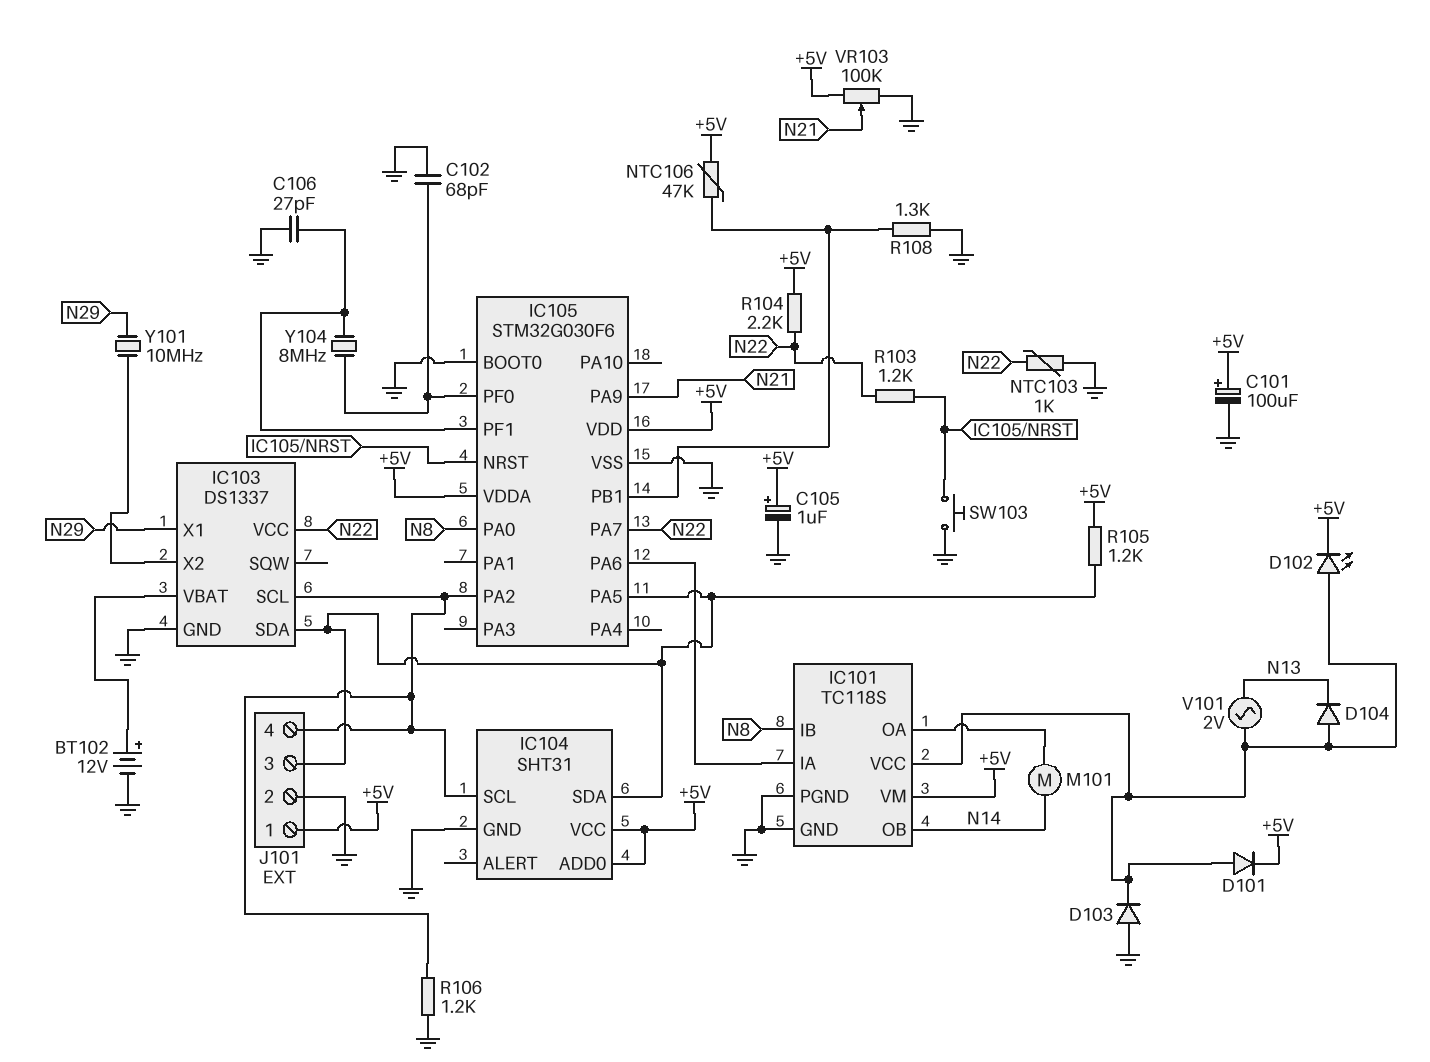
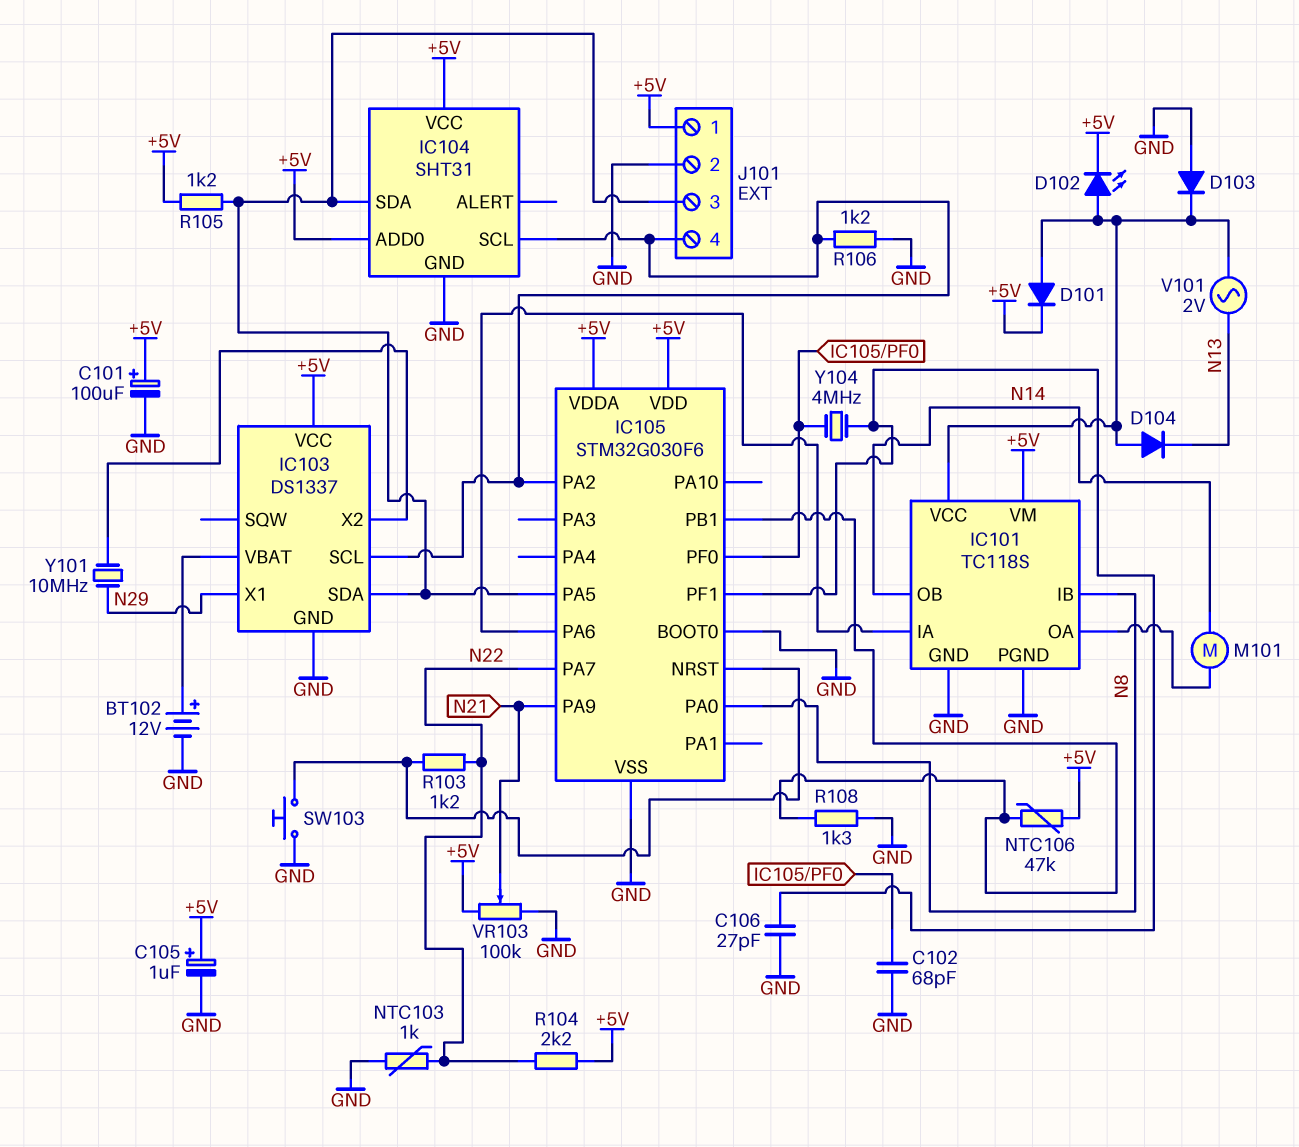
IC103 pin VCC: N22 -> +5V
Y104: 8MHz (IC105/PF0, IC105/PF1) -> 4MHz (IC105/PF0, IC105/PF1)

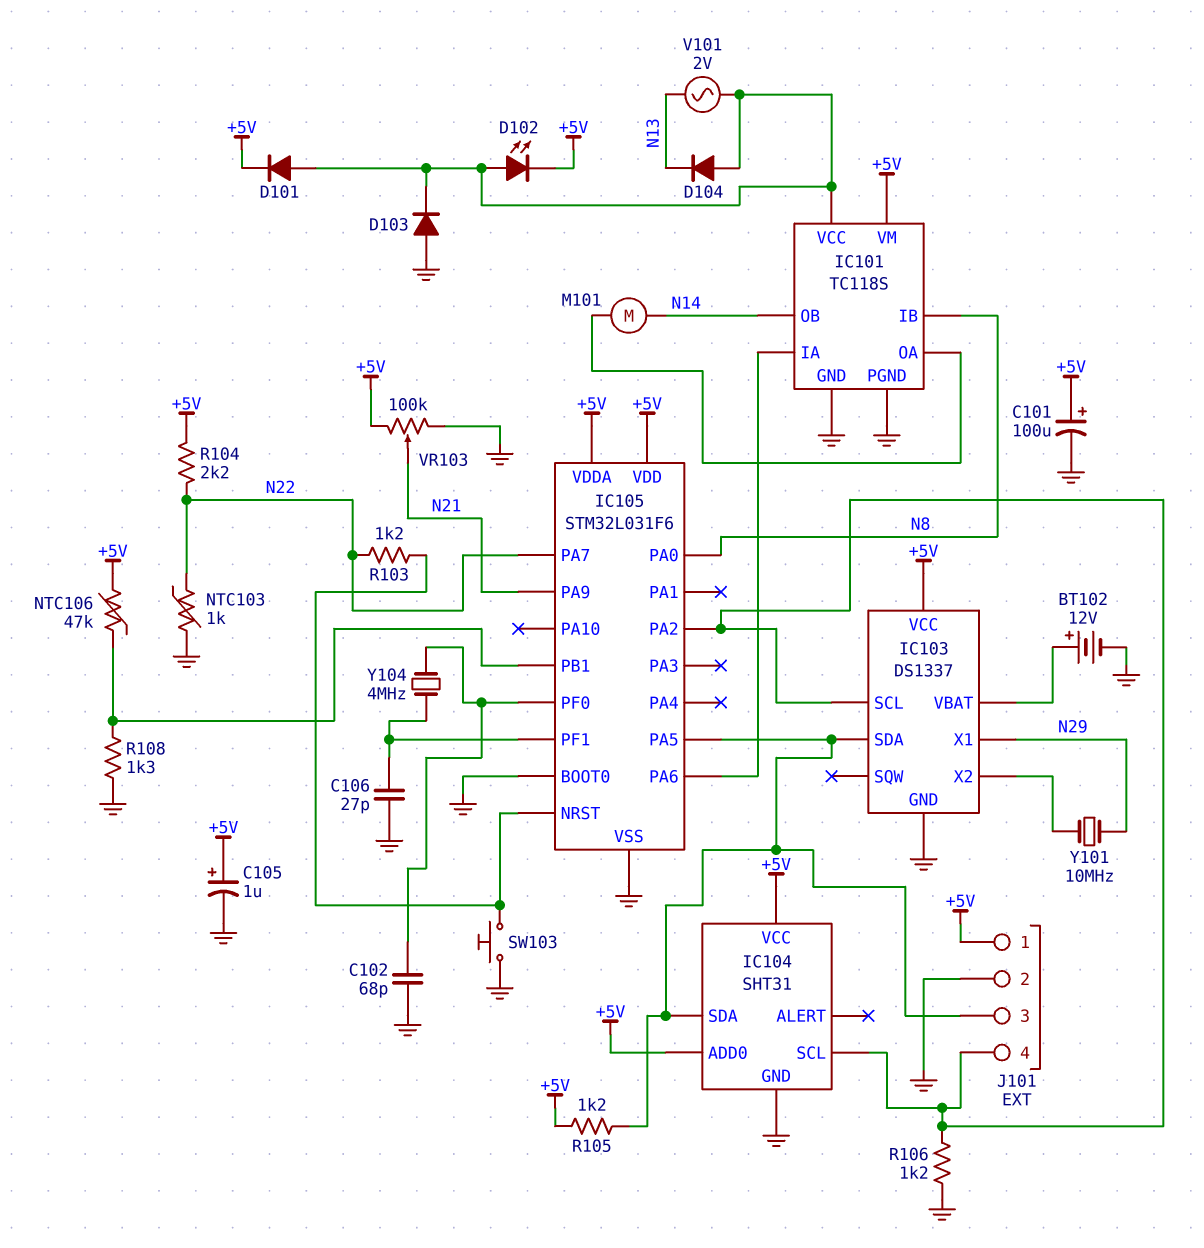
IC105: STM32G030F6 -> STM32L031F6

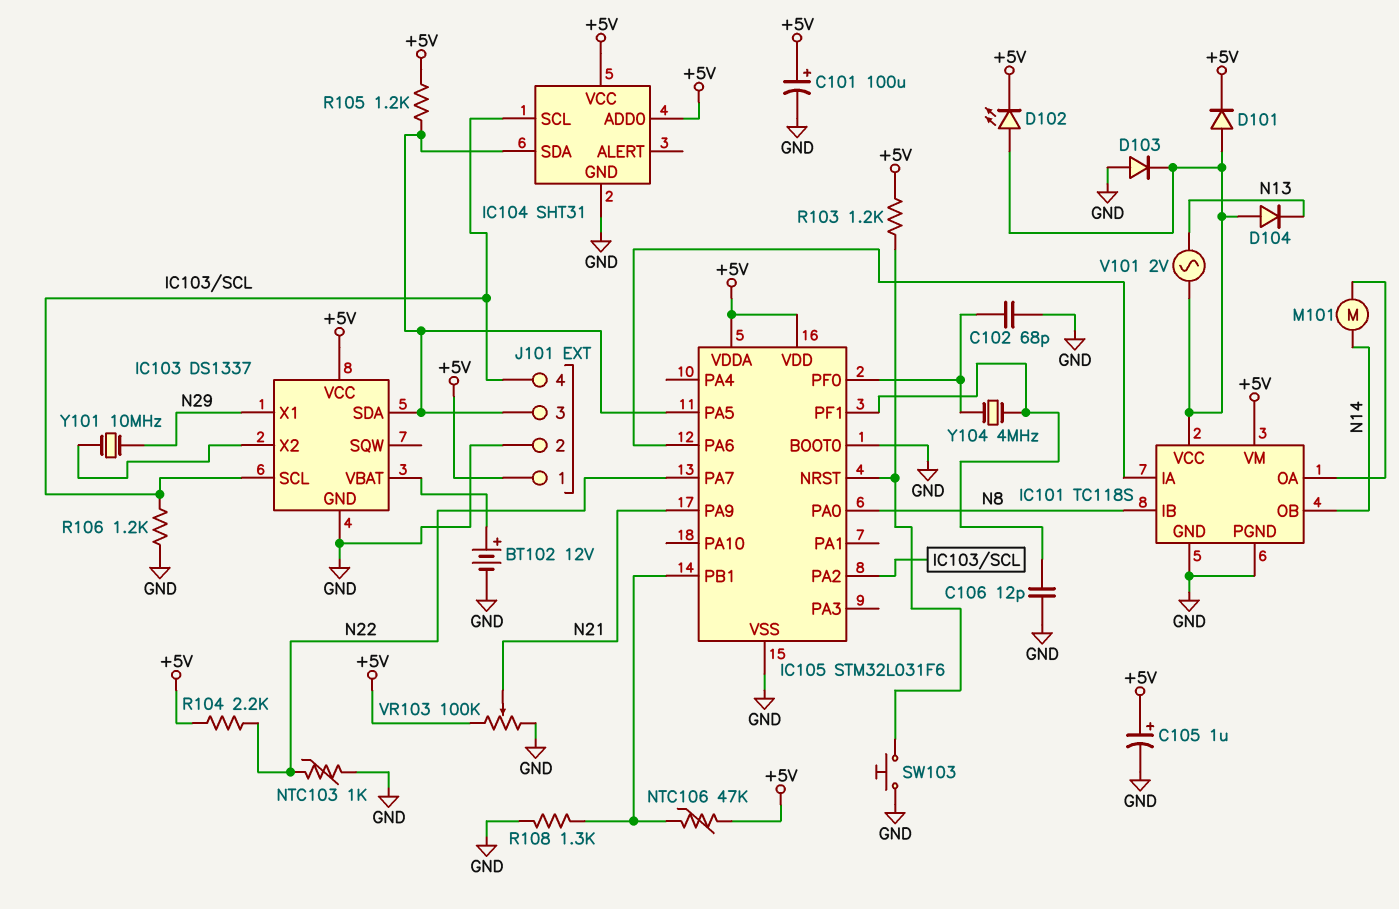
C106: 27pF (GND, IC105/PF1) -> 12pF (GND, IC105/PF1)
R103: 1.2k (IC105/NRST, N22) -> 1.2k (+5V, IC105/NRST)

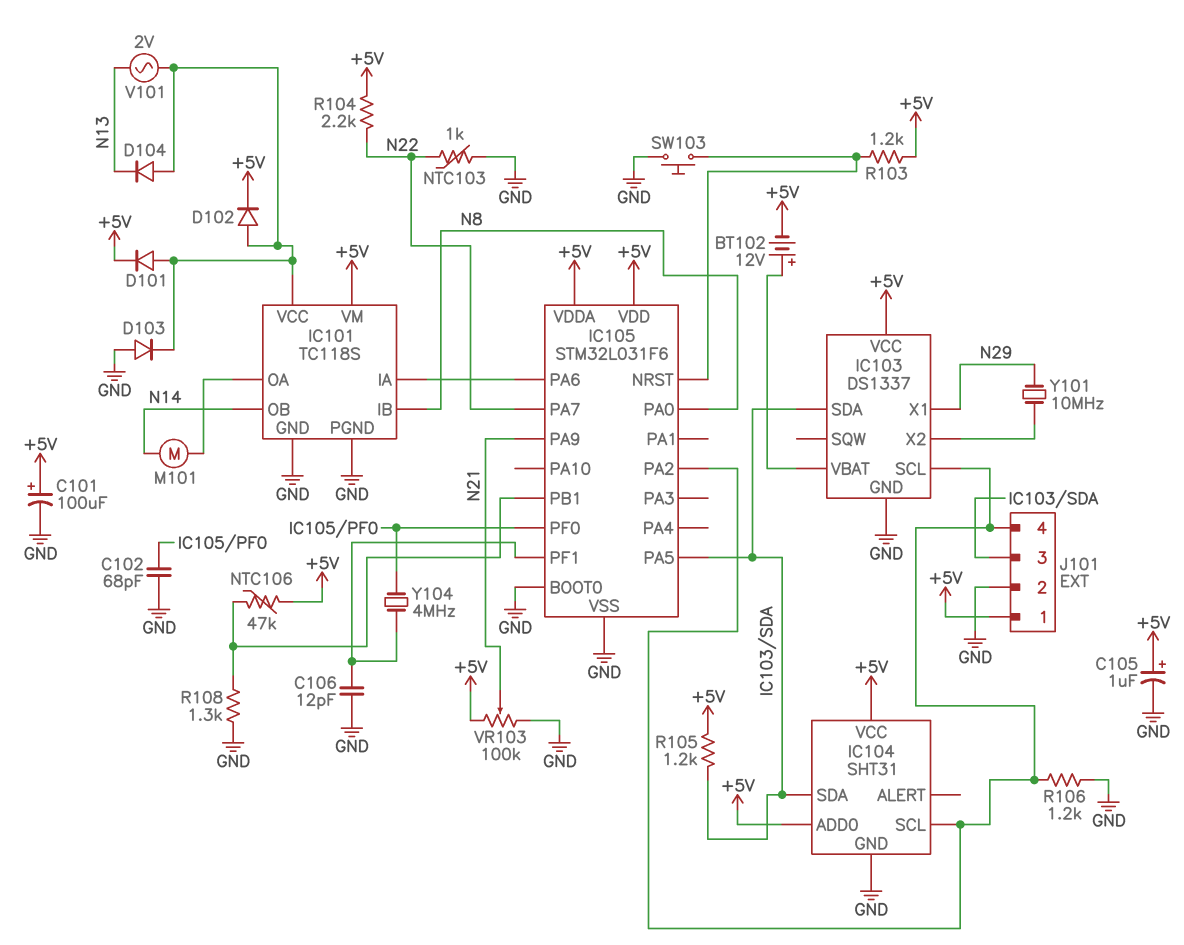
BT102: 12V (plus IC103/VBAT, minus GND) -> 12V (plus IC103/VBAT, minus +5V)
D102: LED (A IC101/VCC, K +5V) -> diode (A IC101/VCC, K +5V)

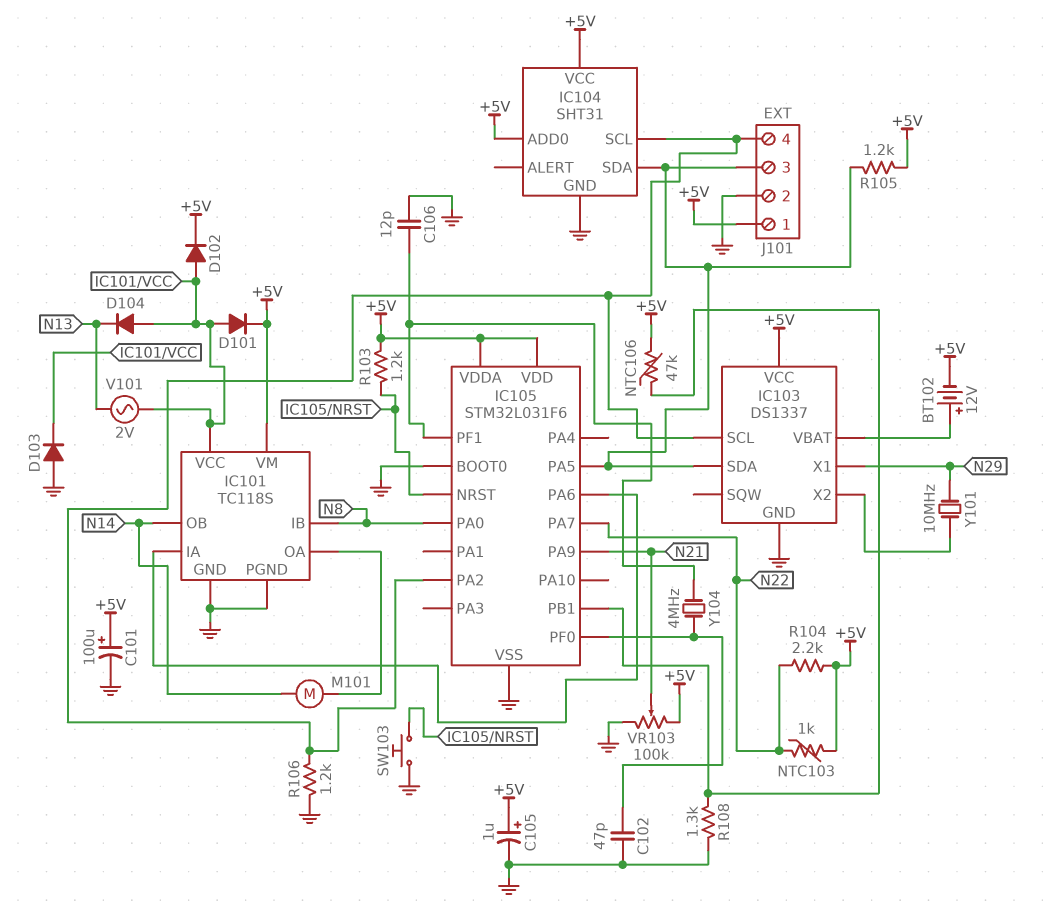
C102: 68pF (GND, IC105/PF0) -> 47pF (GND, IC105/PF0)
NTC103: 1k (GND, N22) -> 1k (+5V, N22)

